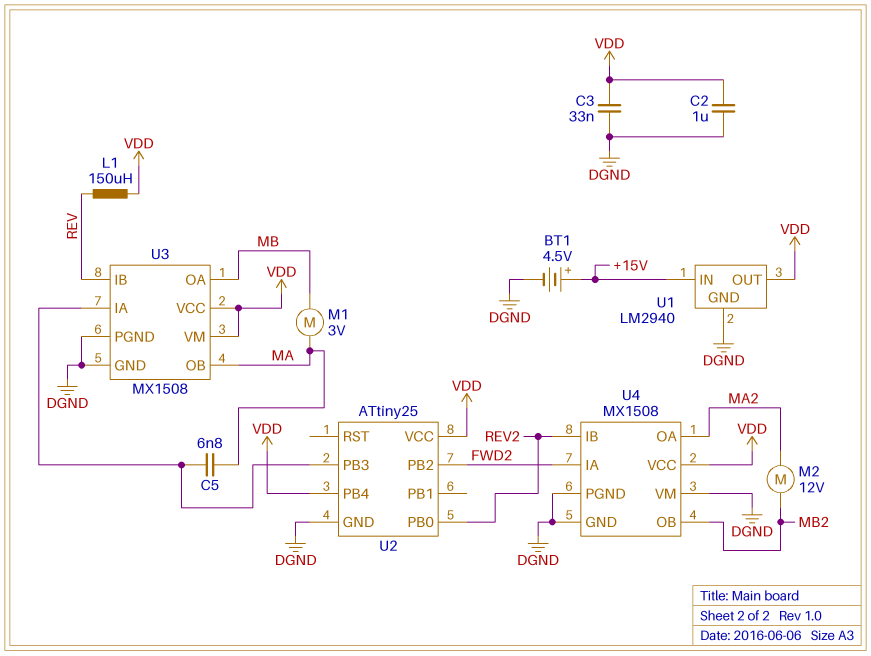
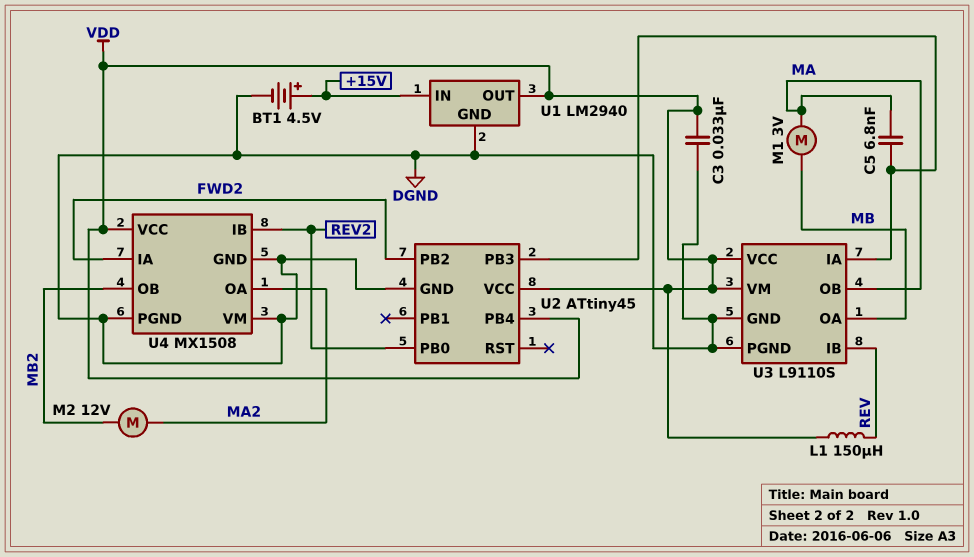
C2: 1uF (DGND, VDD) -> none
U2: ATtiny25 -> ATtiny45
U3: MX1508 -> L9110S

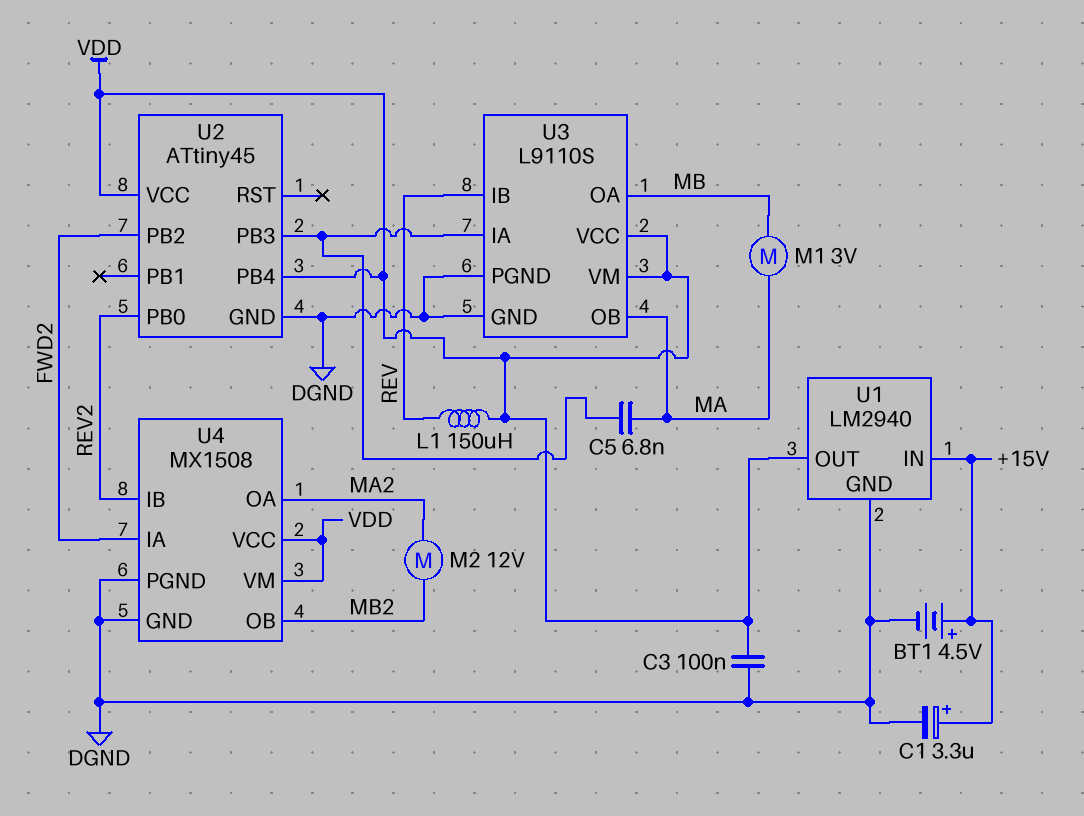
C1: none -> 3.3uF (plus +15V, minus DGND)
C3: 33nF (DGND, VDD) -> 100nF (DGND, VDD)
U4 pin VM: DGND -> VDD

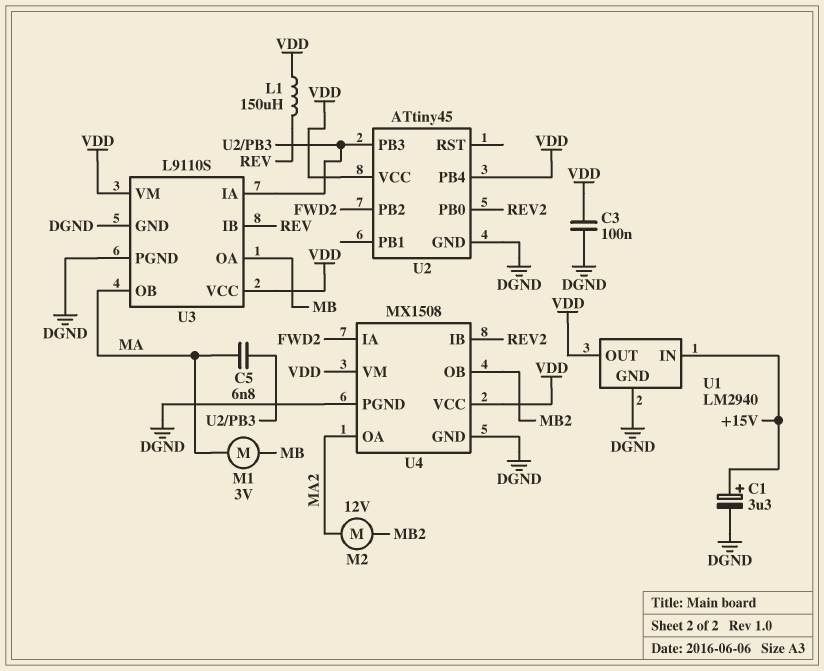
BT1: 4.5V (plus +15V, minus DGND) -> none

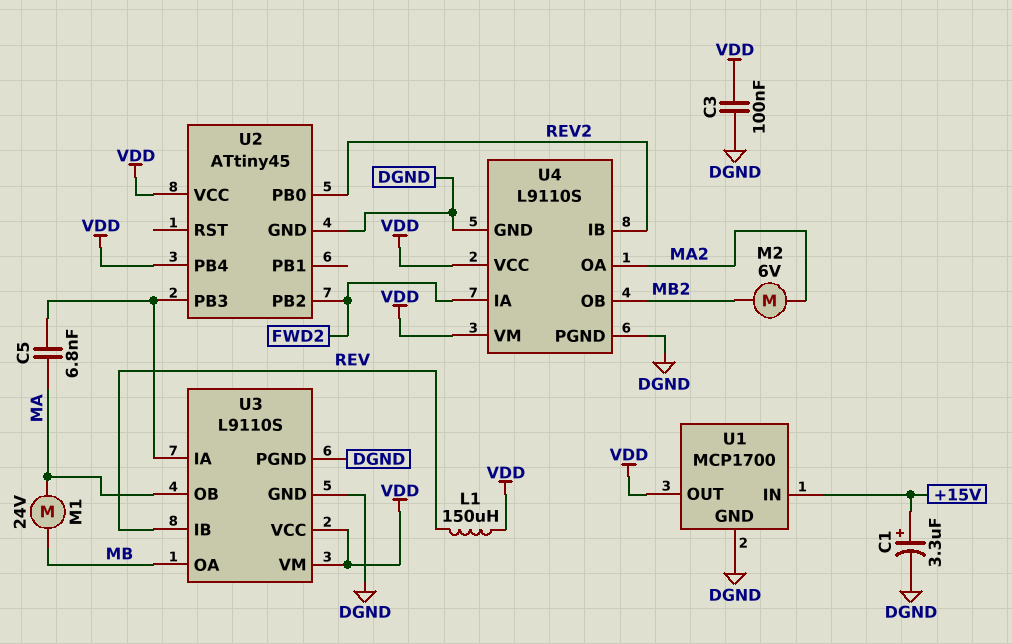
M1: motor 3V (MA, MB) -> motor 24V (MA, MB)
M2: motor 12V (MA2, MB2) -> motor 6V (MA2, MB2)
U1: LM2940 -> MCP1700
U4: MX1508 -> L9110S

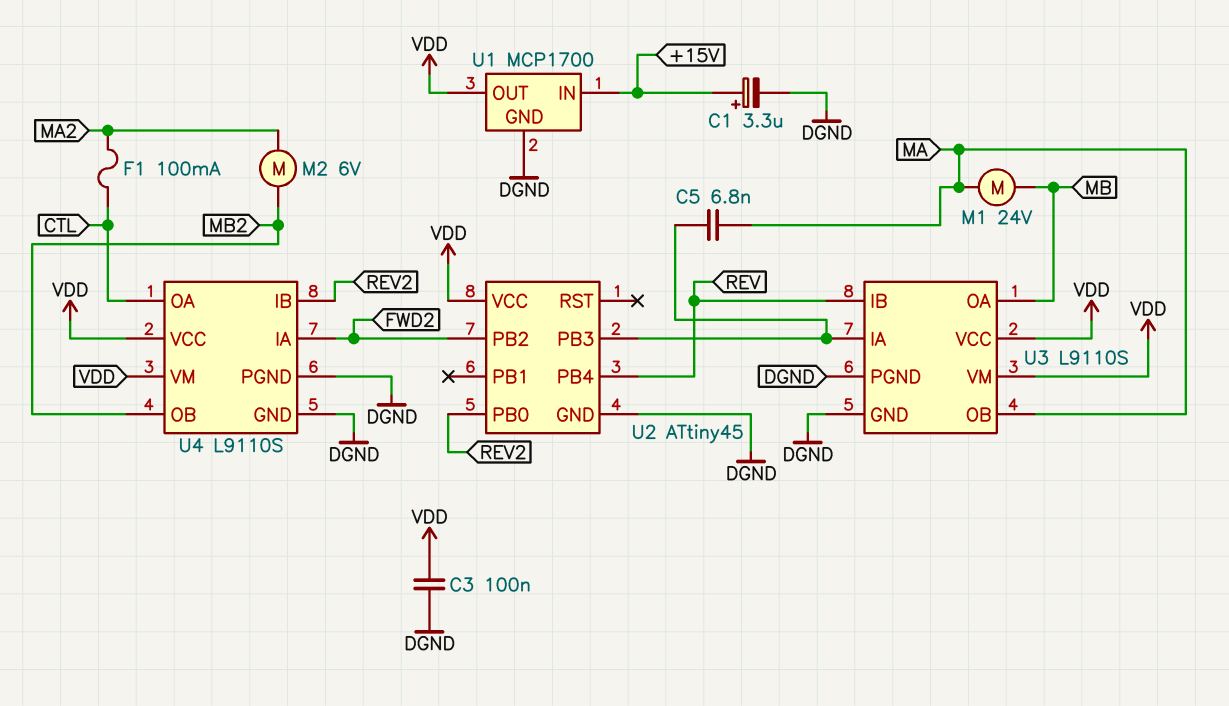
F1: none -> 100mA (CTL, MA2)
L1: 150uH (REV, VDD) -> none
U2 pin PB4: VDD -> REV
U4 pin OA: MA2 -> CTL

